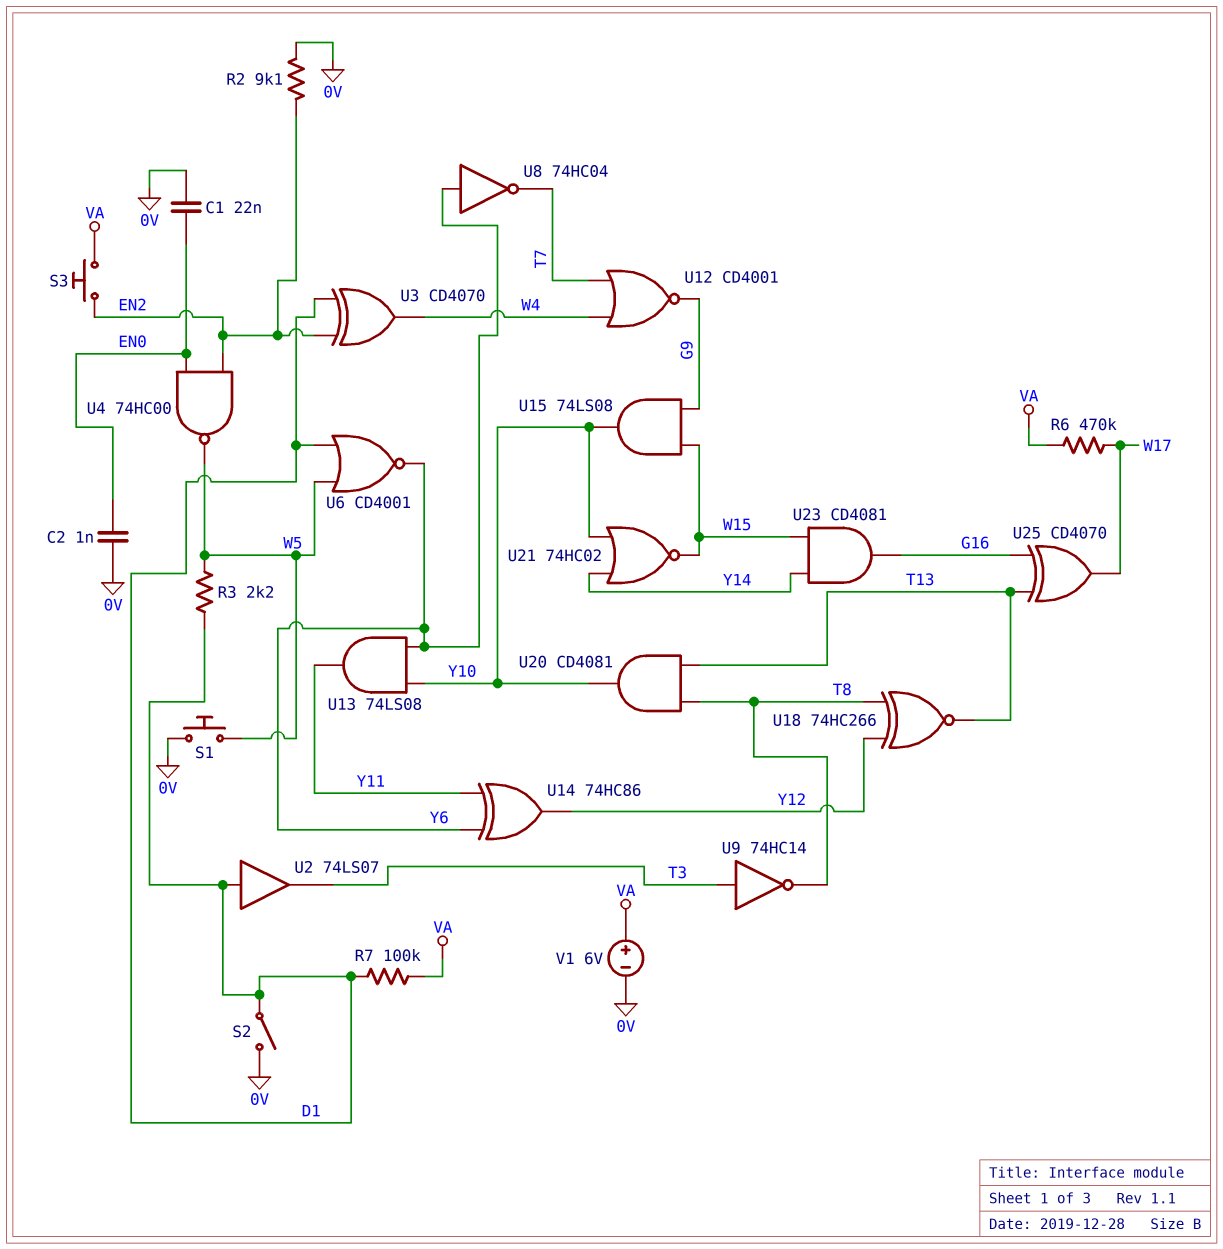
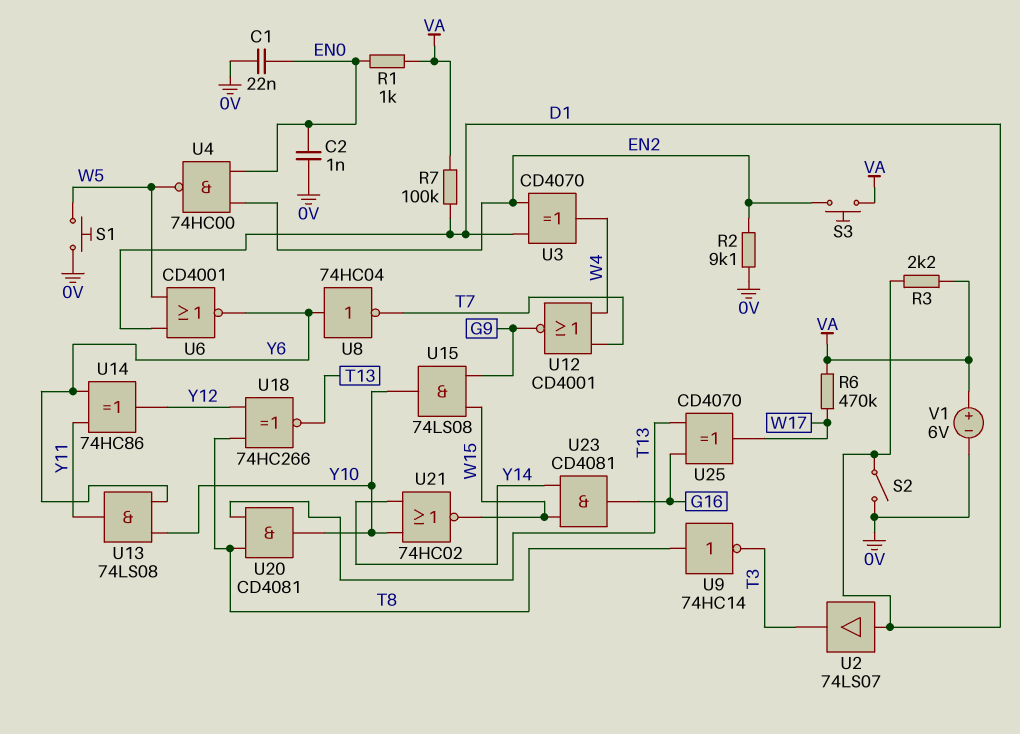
R1: none -> 1k (EN0, VA)
R3: 2.2k (D1, W5) -> 2.2k (D1, VA)
U9: NOT 74HC14 (in T3, out T8) -> NOT 74HC14 (in T8, out T3)

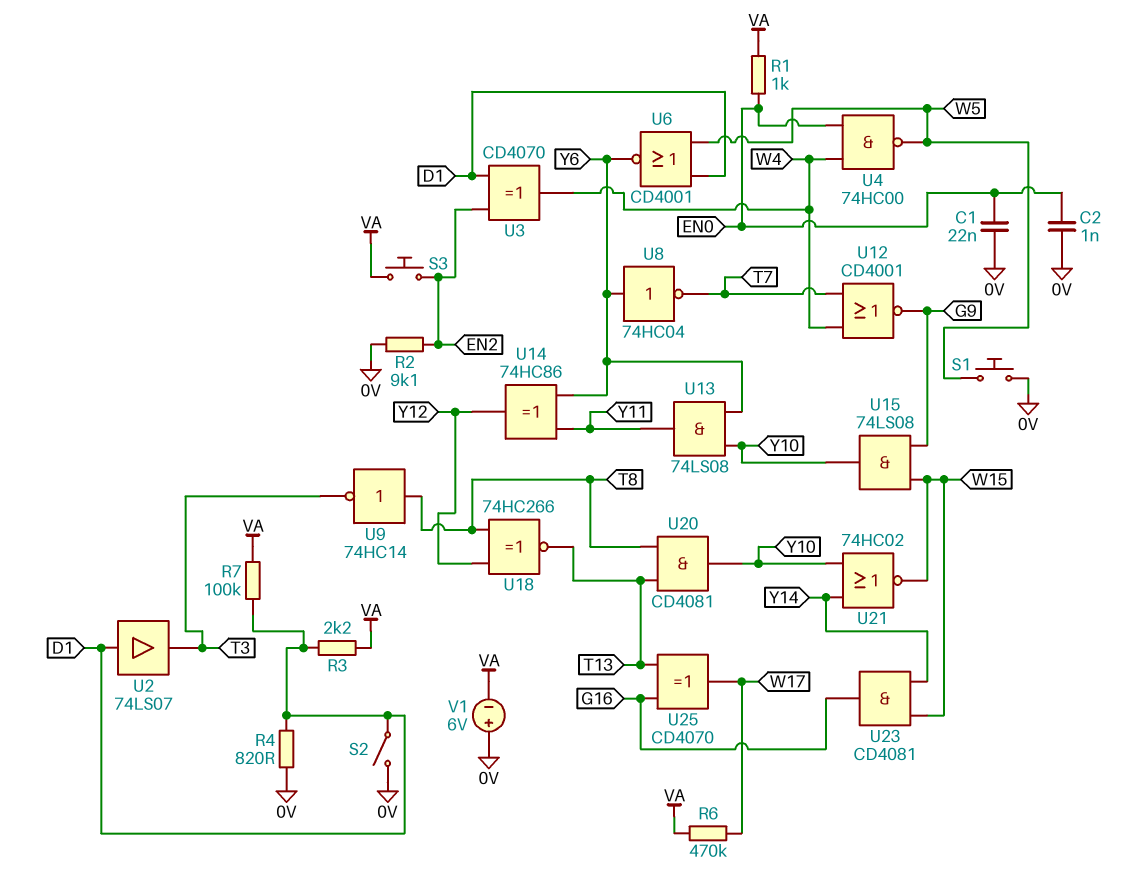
R4: none -> 820 (0V, D1)
U4: NAND 74HC00 (in EN0, in EN2, out W5) -> NAND 74HC00 (in EN0, in W4, out W5)
V1: 6V (plus VA, minus 0V) -> 6V (plus 0V, minus VA)

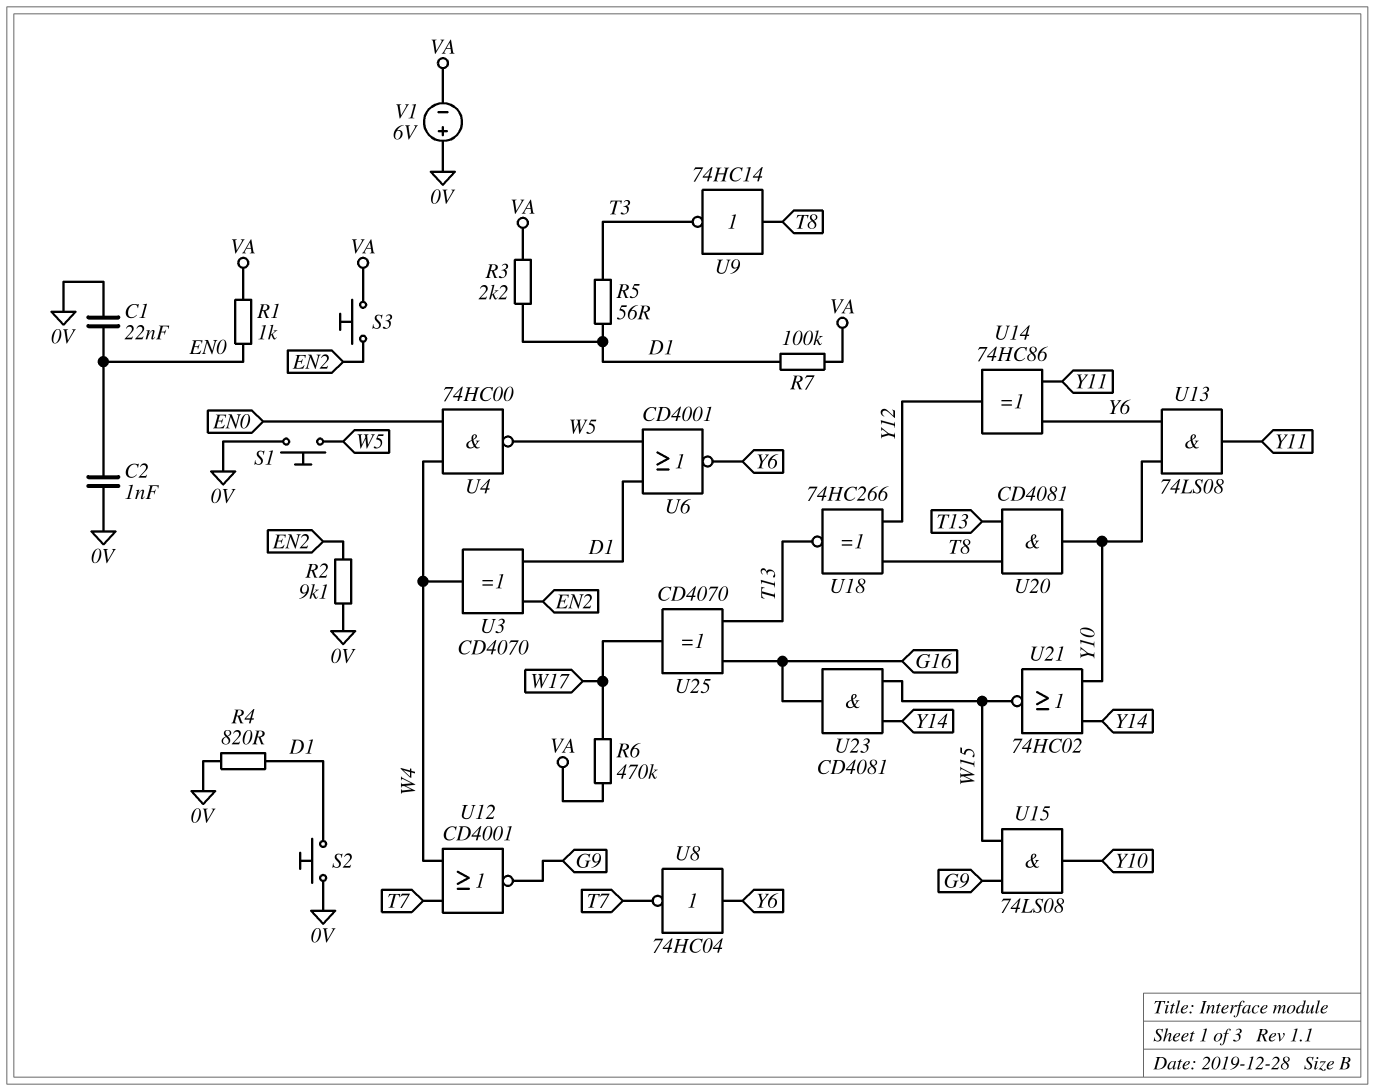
R5: none -> 56 (D1, T3)
S2: switch (0V, D1) -> button (0V, D1)
U2: buffer 74LS07 (in D1, out T3) -> none

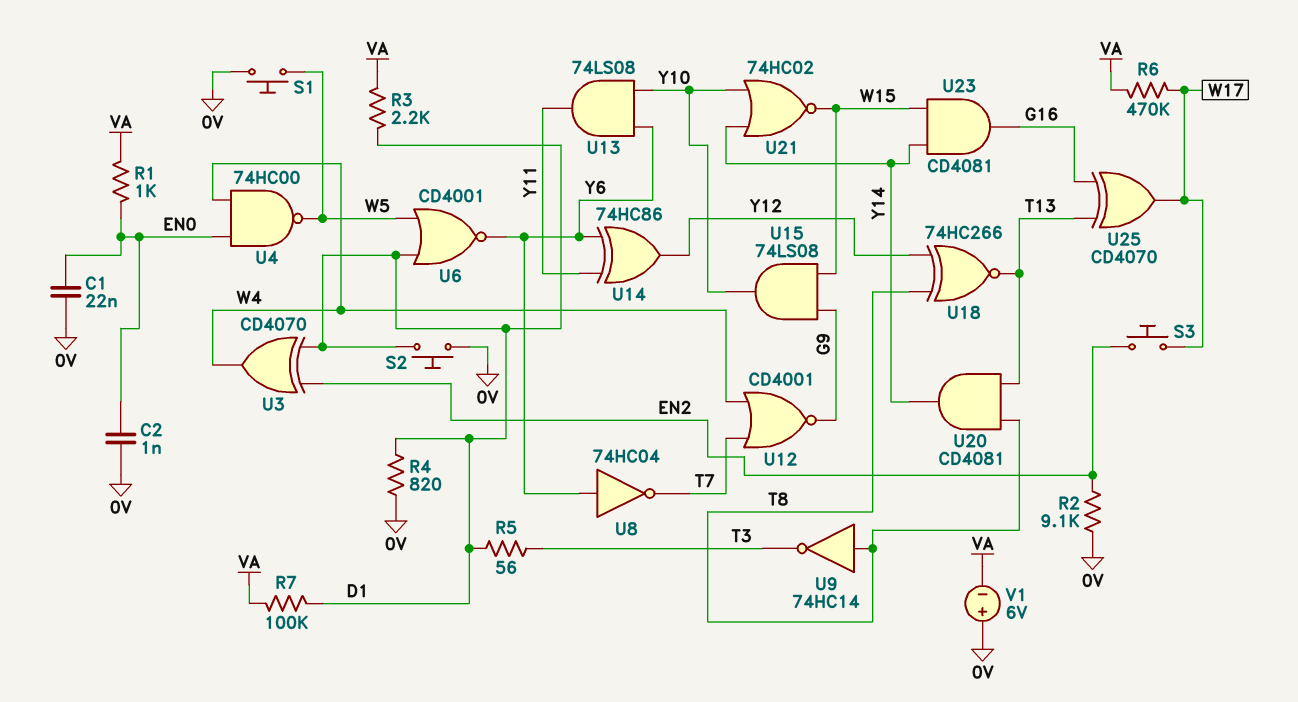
S3: button (EN2, VA) -> button (EN2, W17)
U20: AND CD4081 (in T8, in T13, out Y10) -> AND CD4081 (in T8, in T13, out Y14)

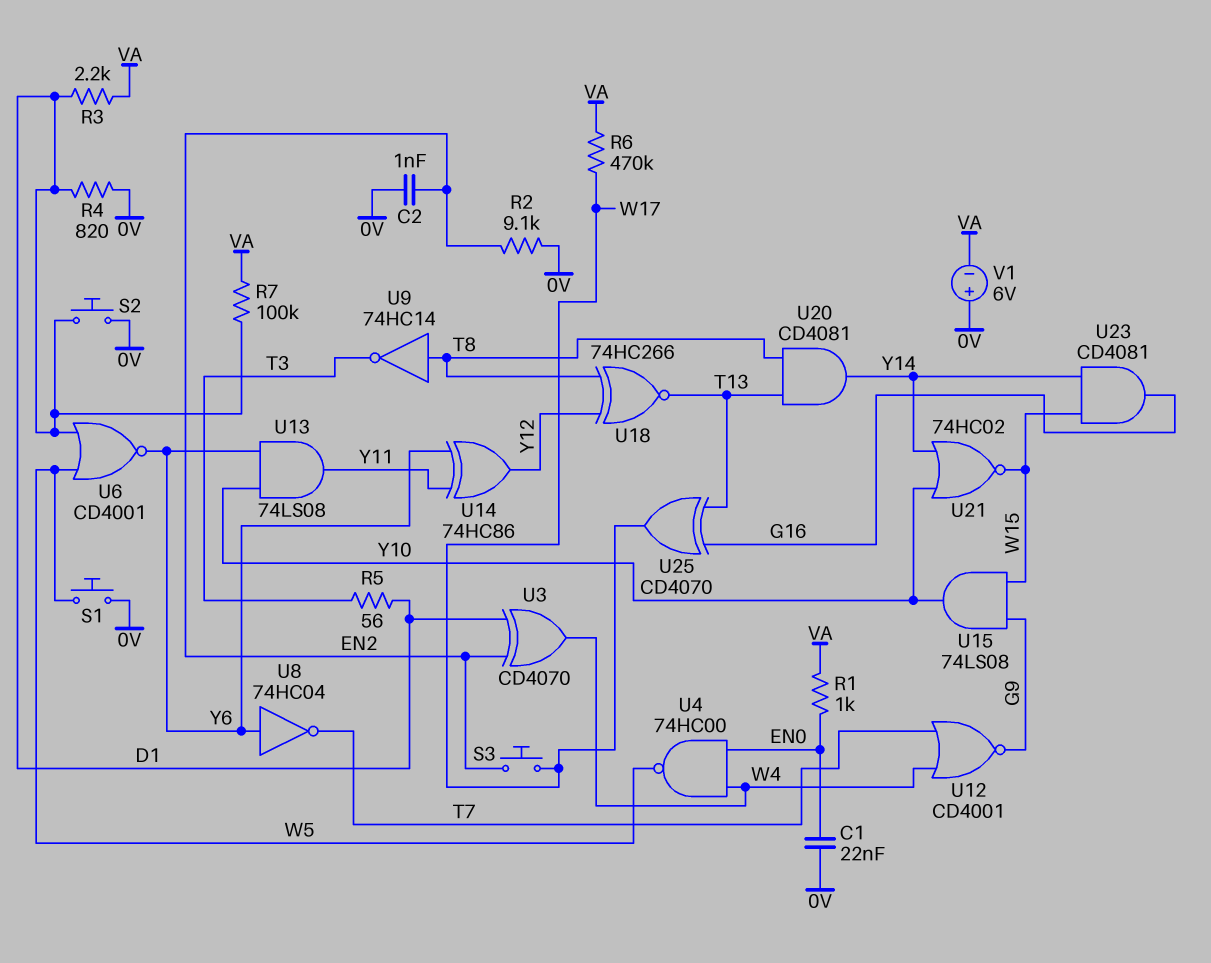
C2: 1nF (0V, EN0) -> 1nF (0V, EN2)

